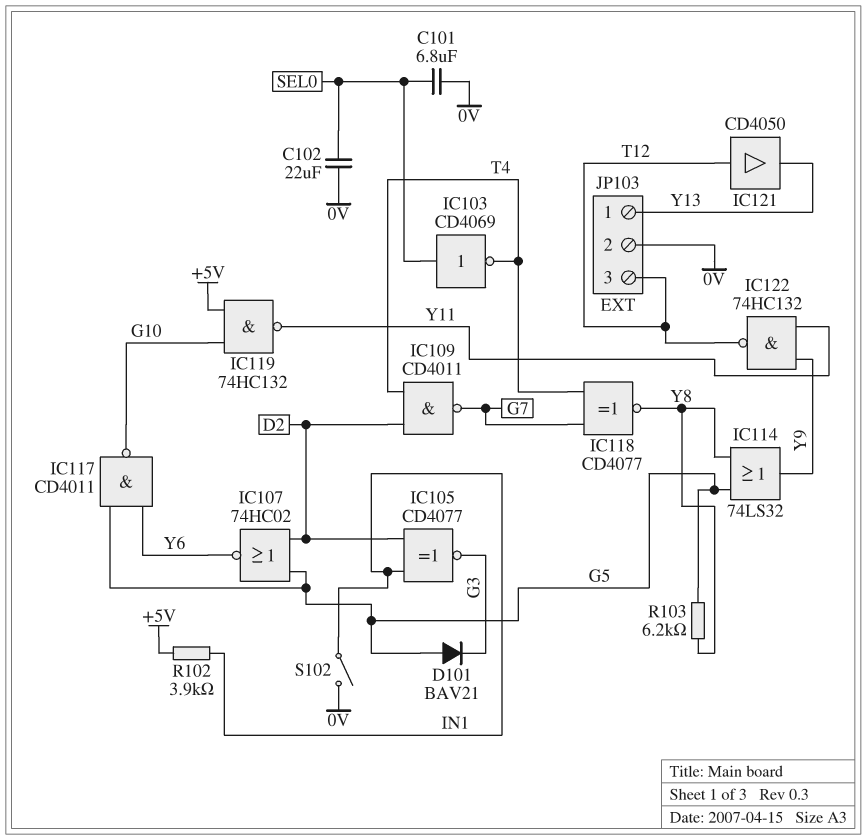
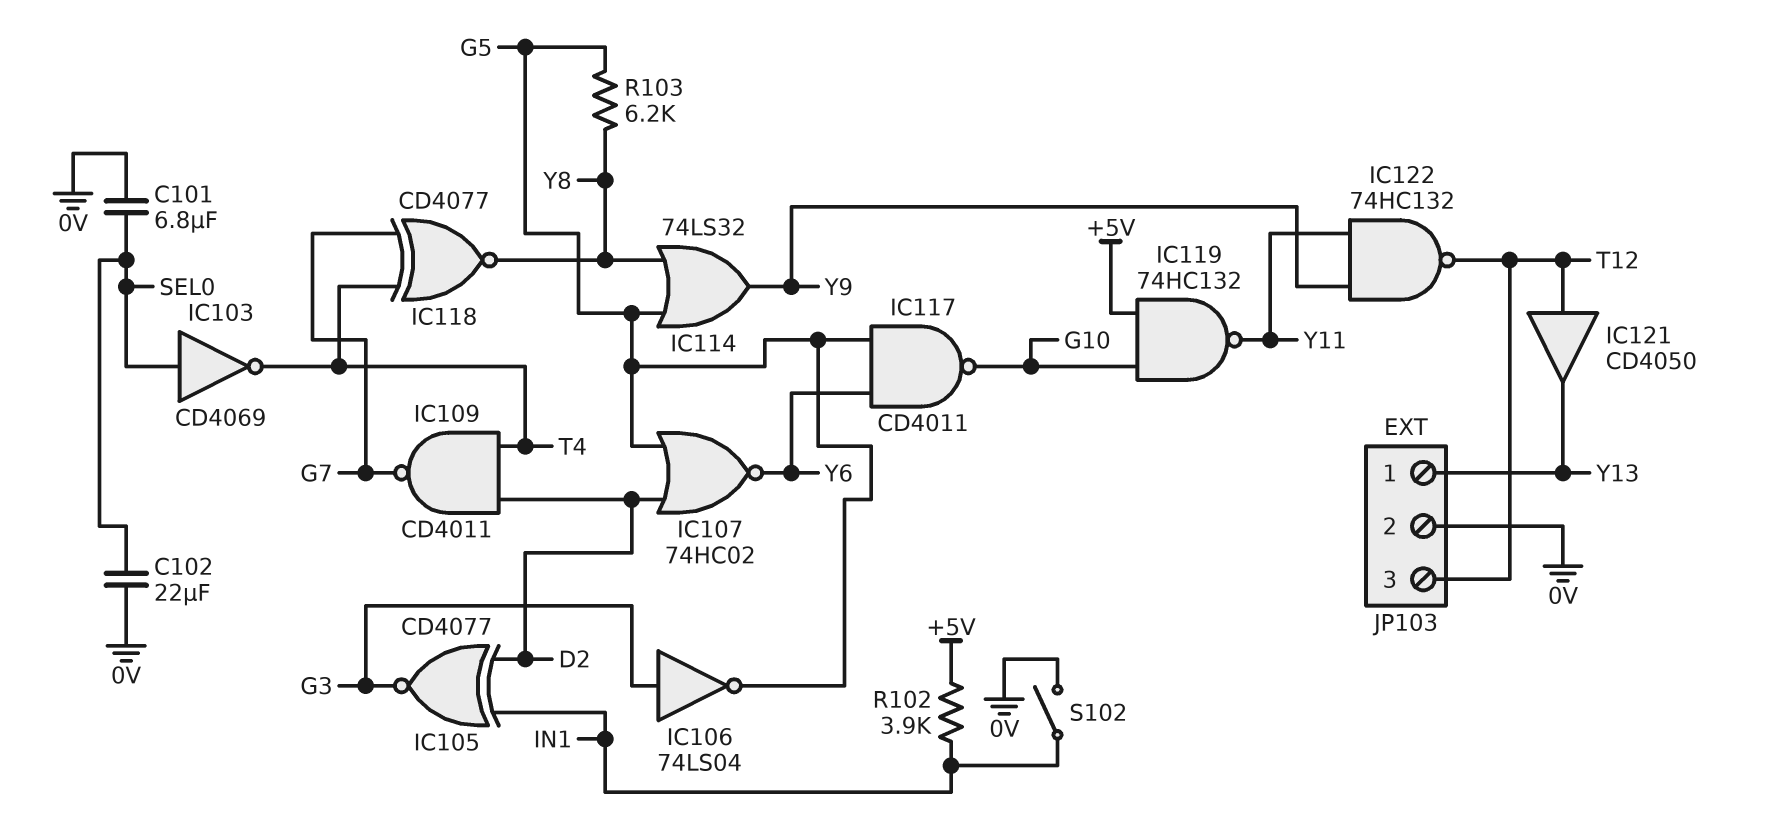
D101: diode BAV21 (A G5, K G3) -> none
IC106: none -> NOT 74LS04 (in G3, out G5)

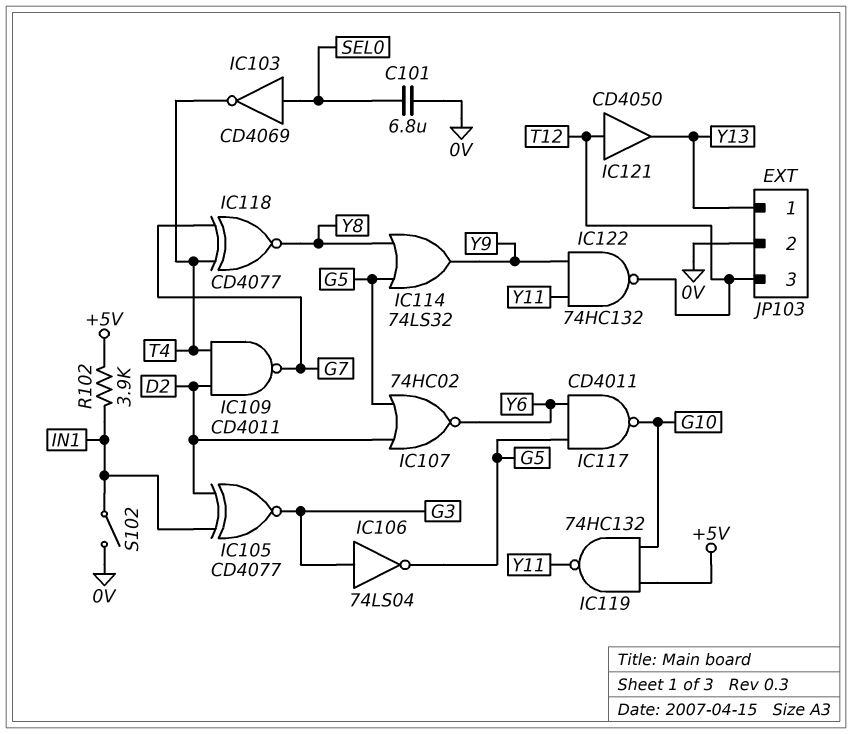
C102: 22uF (0V, SEL0) -> none
R103: 6.2k (G5, Y8) -> none

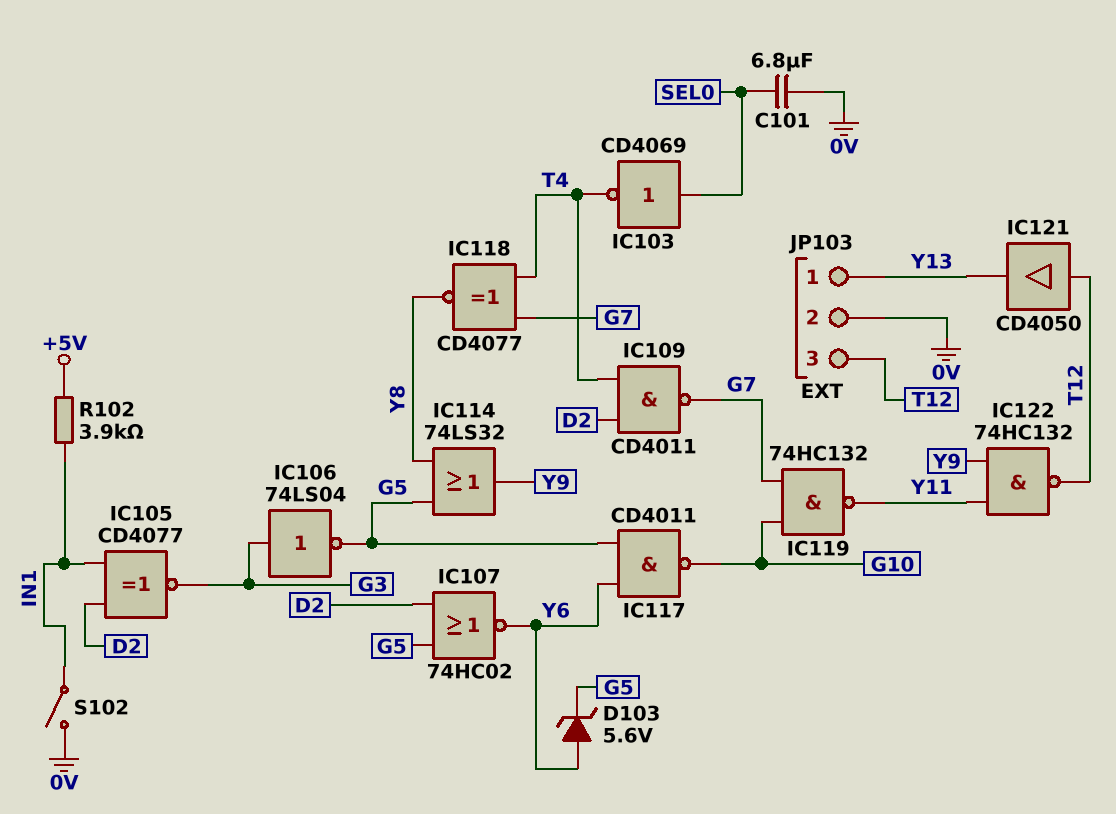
D103: none -> zener 5.6V (A Y6, K G5)
IC119: NAND 74HC132 (in +5V, in G10, out Y11) -> NAND 74HC132 (in G7, in G10, out Y11)

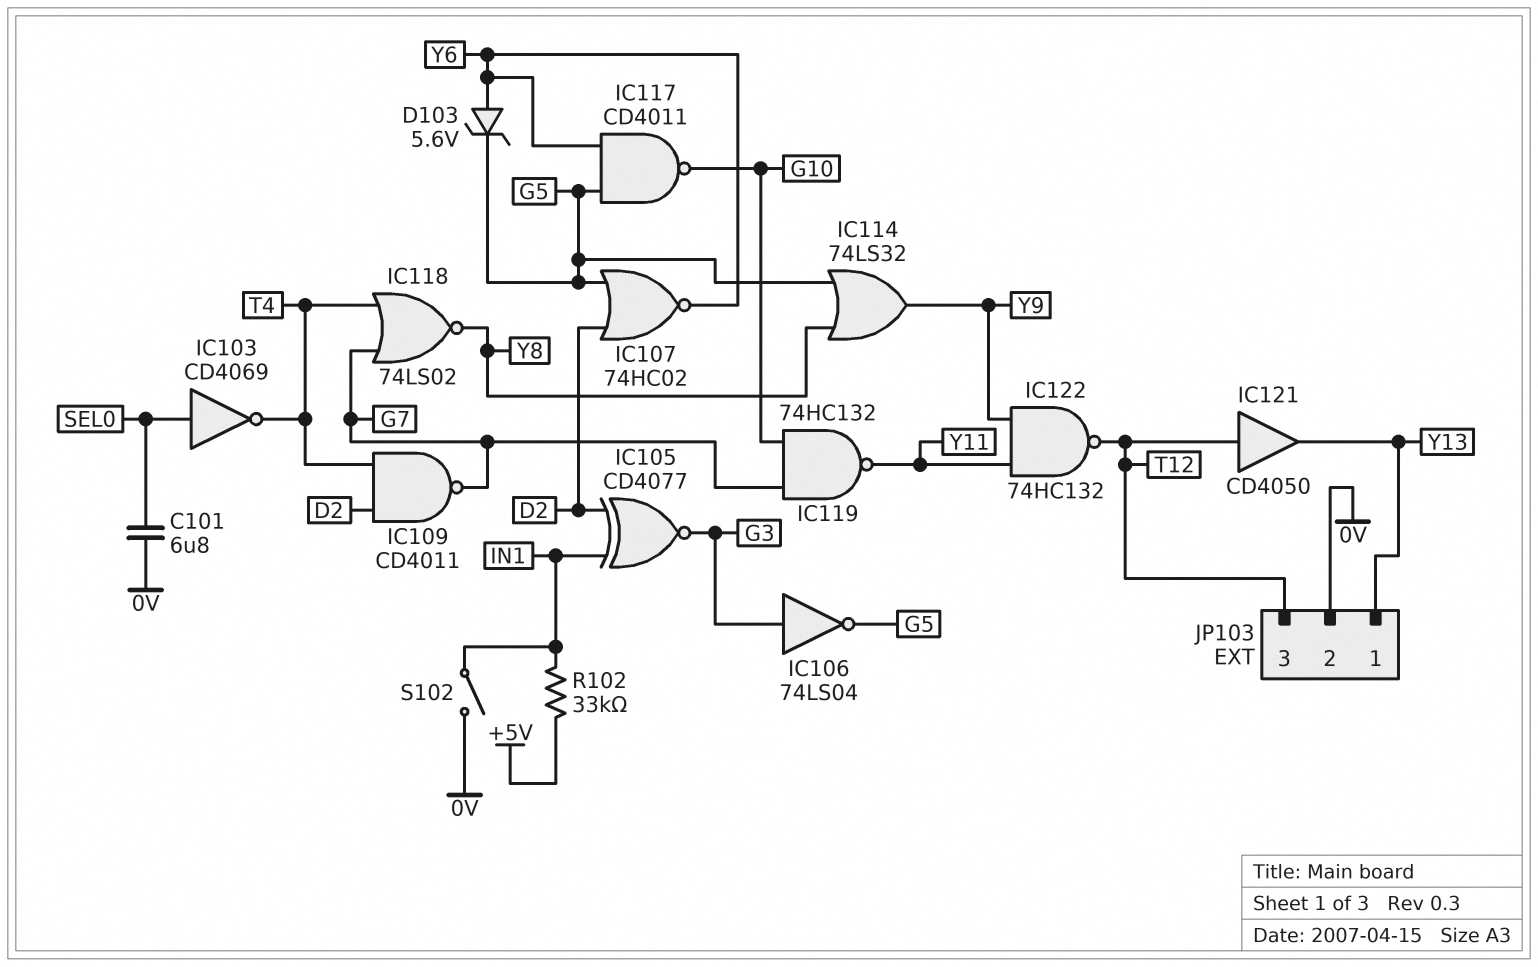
IC118: XNOR CD4077 (in G7, in T4, out Y8) -> NOR 74LS02 (in G7, in T4, out Y8)
R102: 3.9k (+5V, IN1) -> 33k (+5V, IN1)

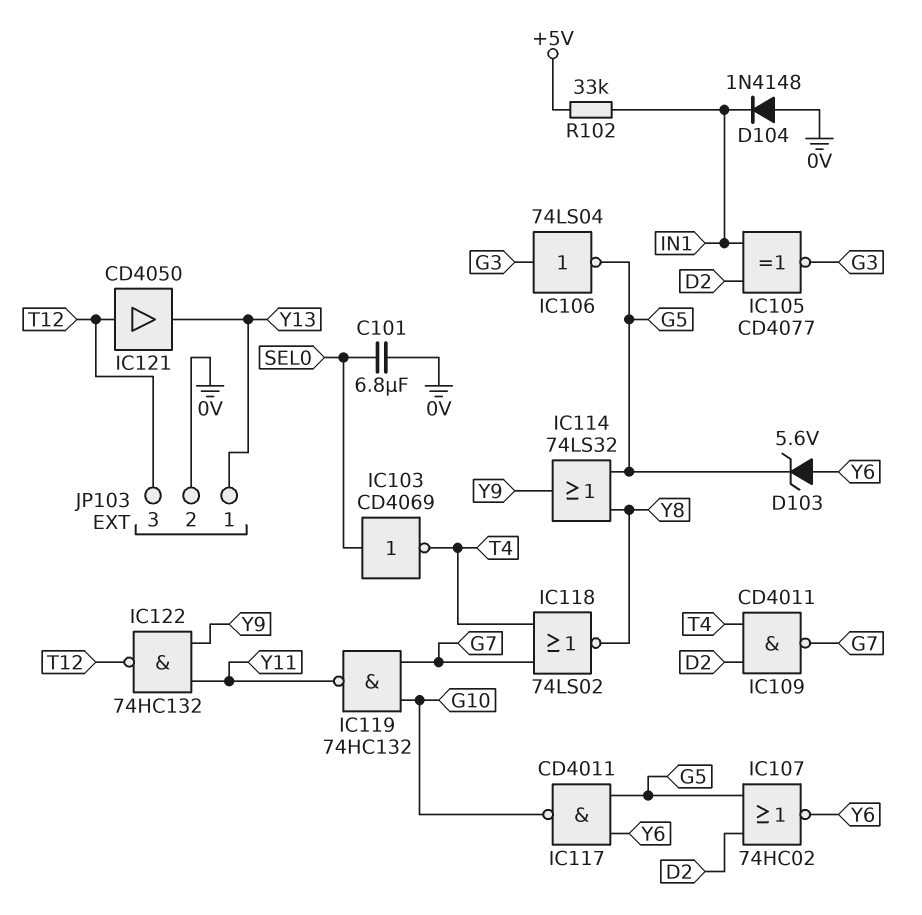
D104: none -> diode 1N4148 (A 0V, K IN1)
S102: switch (0V, IN1) -> none

